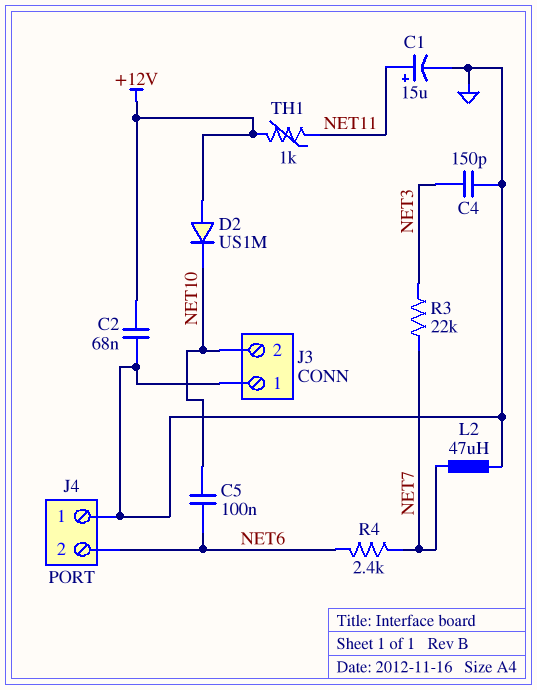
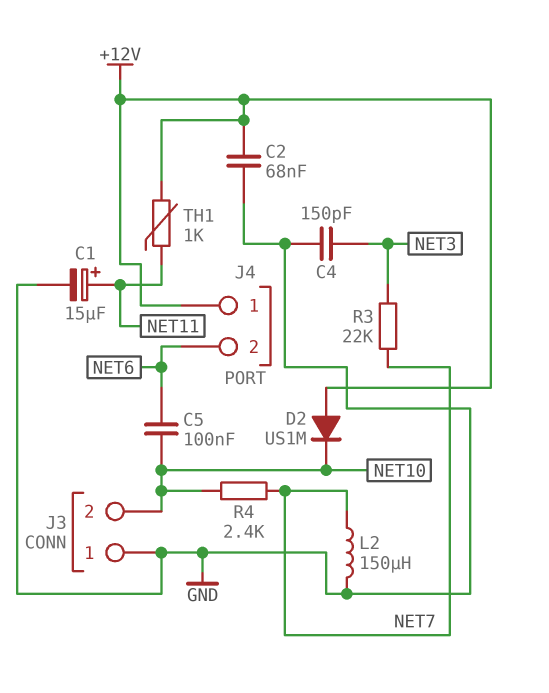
J4 pin 1: GND -> +12V
L2: 47uH (GND, NET7) -> 150uH (GND, NET7)
R4: 2.4k (NET6, NET7) -> 2.4k (NET7, NET10)

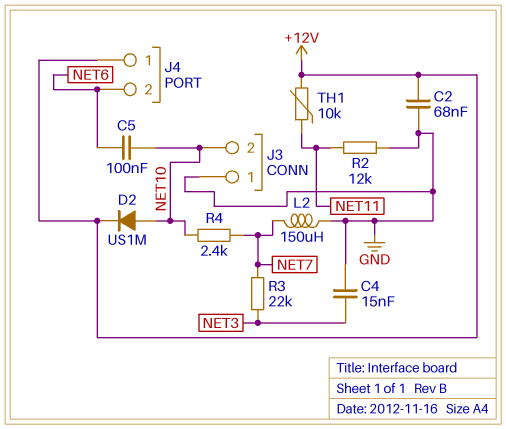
C1: 15uF (plus NET11, minus GND) -> none
C4: 150pF (GND, NET3) -> 15nF (GND, NET3)
D2: diode US1M (A +12V, K NET10) -> diode US1M (A NET10, K +12V)
R2: none -> 12k (GND, NET11)
TH1: 1k (+12V, NET11) -> 10k (+12V, NET11)

